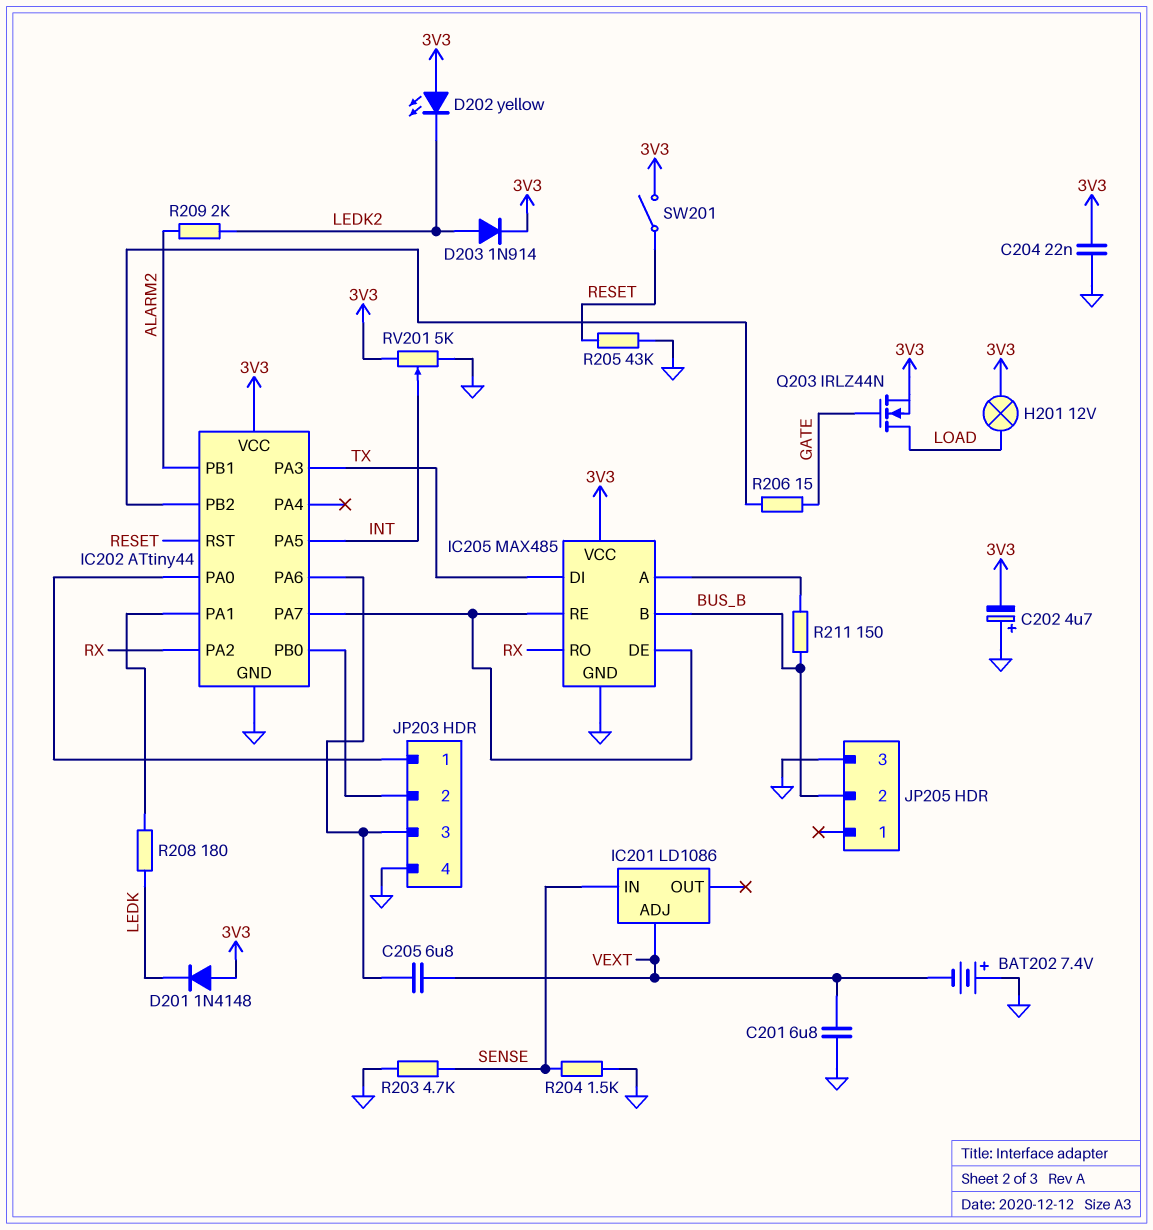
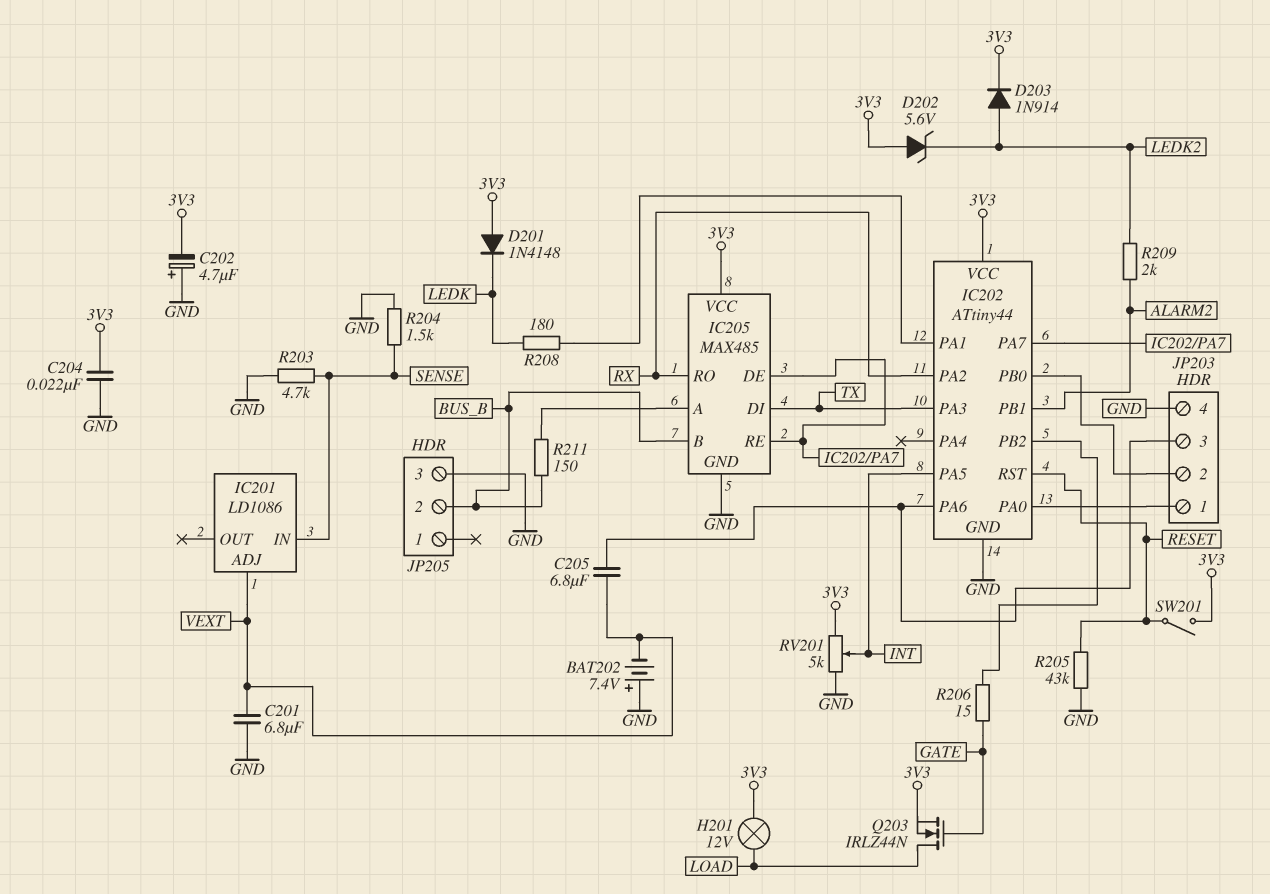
D202: LED yellow (A 3V3, K LEDK2) -> zener 5.6V (A 3V3, K LEDK2)

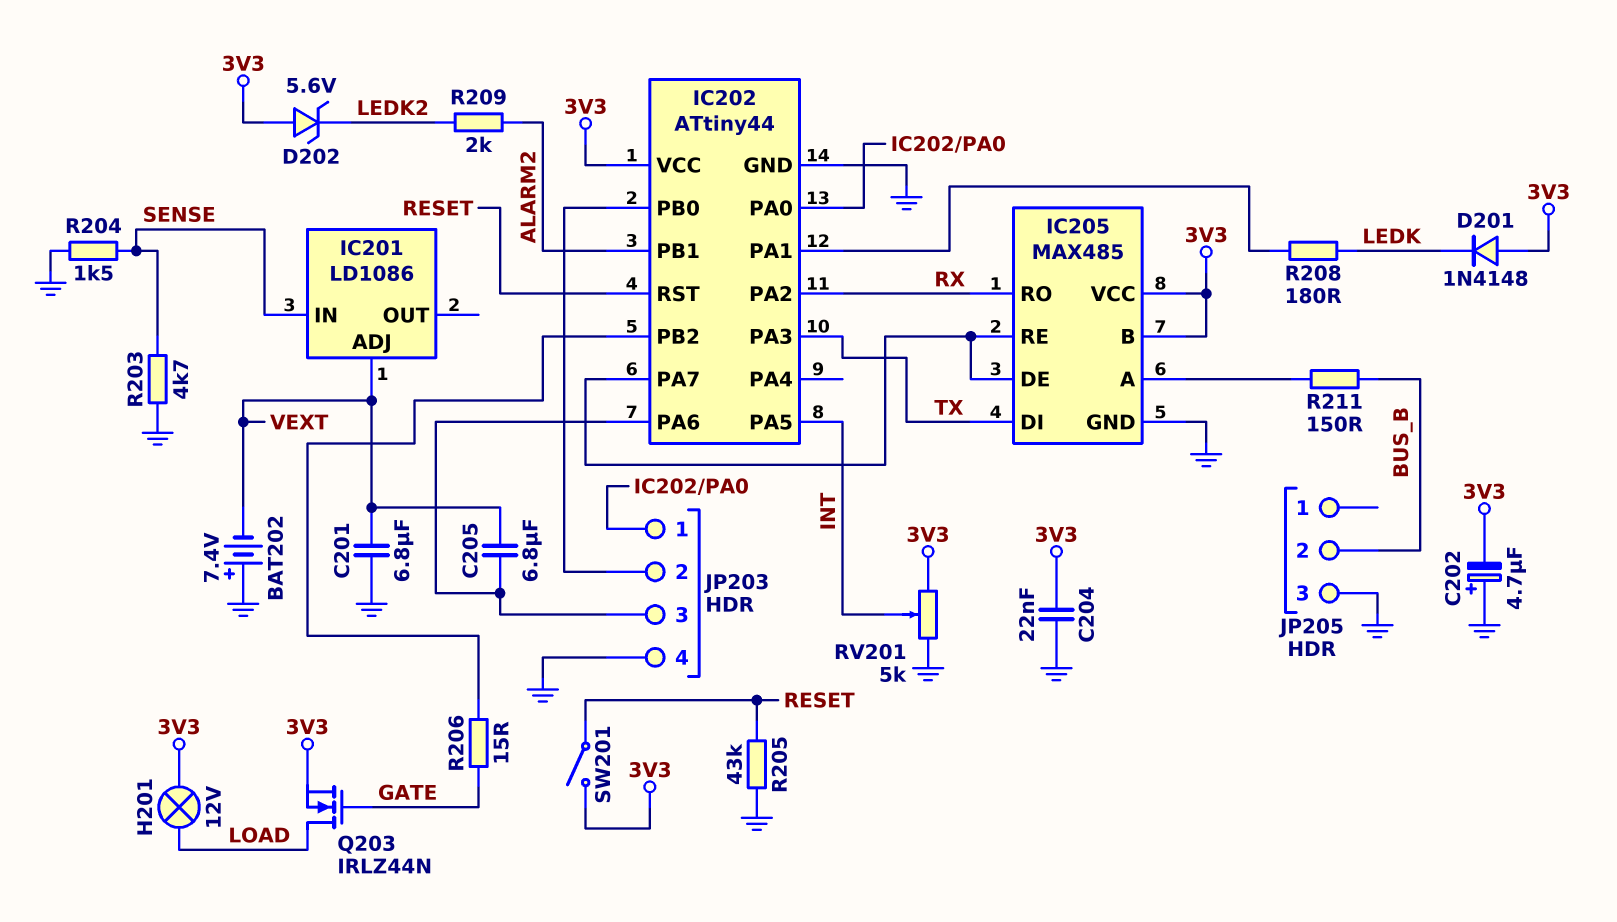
D203: diode 1N914 (A LEDK2, K 3V3) -> none
IC205 pin B: BUS_B -> 3V3

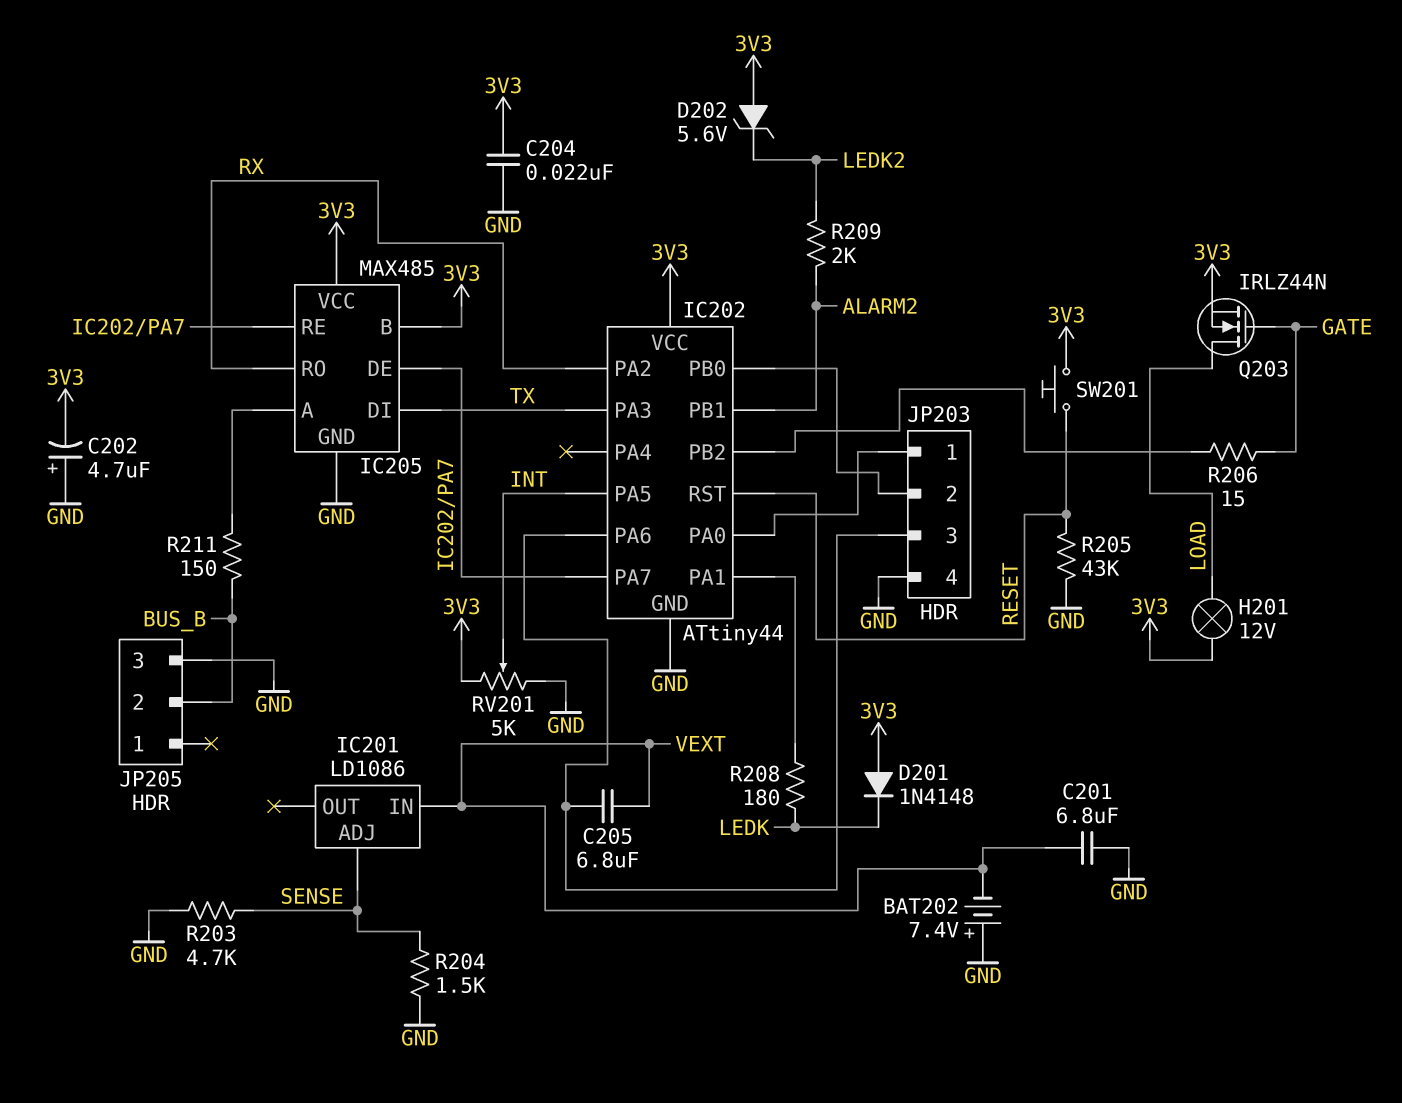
IC201 pin ADJ: VEXT -> SENSE
IC201 pin IN: SENSE -> VEXT
SW201: switch (3V3, RESET) -> button (3V3, RESET)

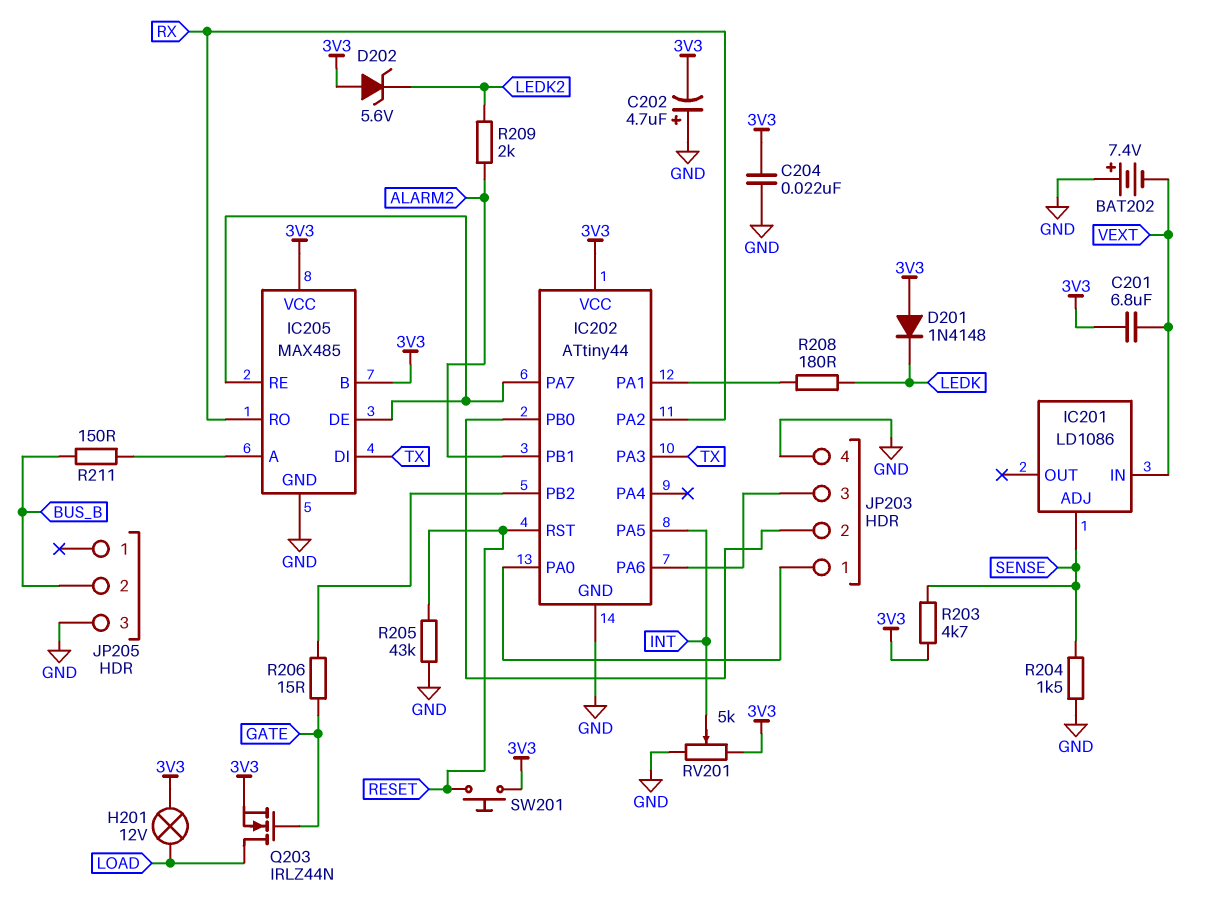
C201: 6.8uF (GND, VEXT) -> 6.8uF (3V3, VEXT)
C205: 6.8uF (IC202/PA6, VEXT) -> none
R203: 4.7k (GND, SENSE) -> 4.7k (3V3, SENSE)

